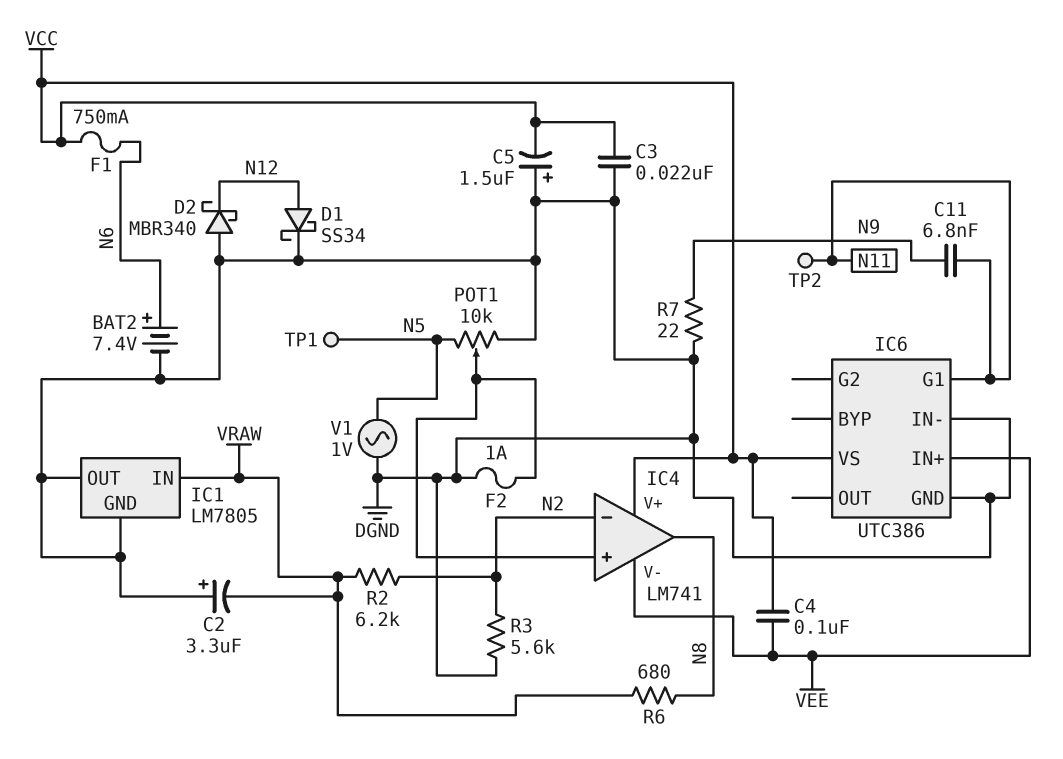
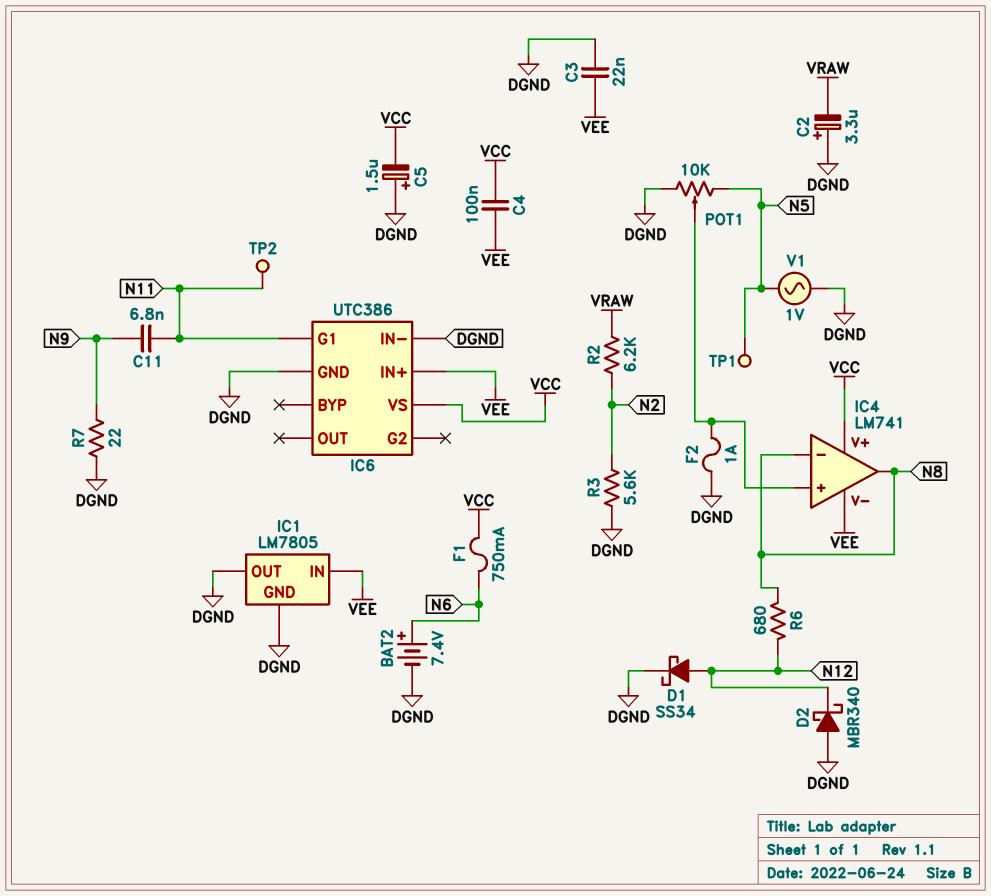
C3: 22nF (DGND, VCC) -> 22nF (DGND, VEE)
IC1 pin IN: VRAW -> VEE
IC4 pin in-: N2 -> N8
R6: 680 (N8, VRAW) -> 680 (N8, N12)

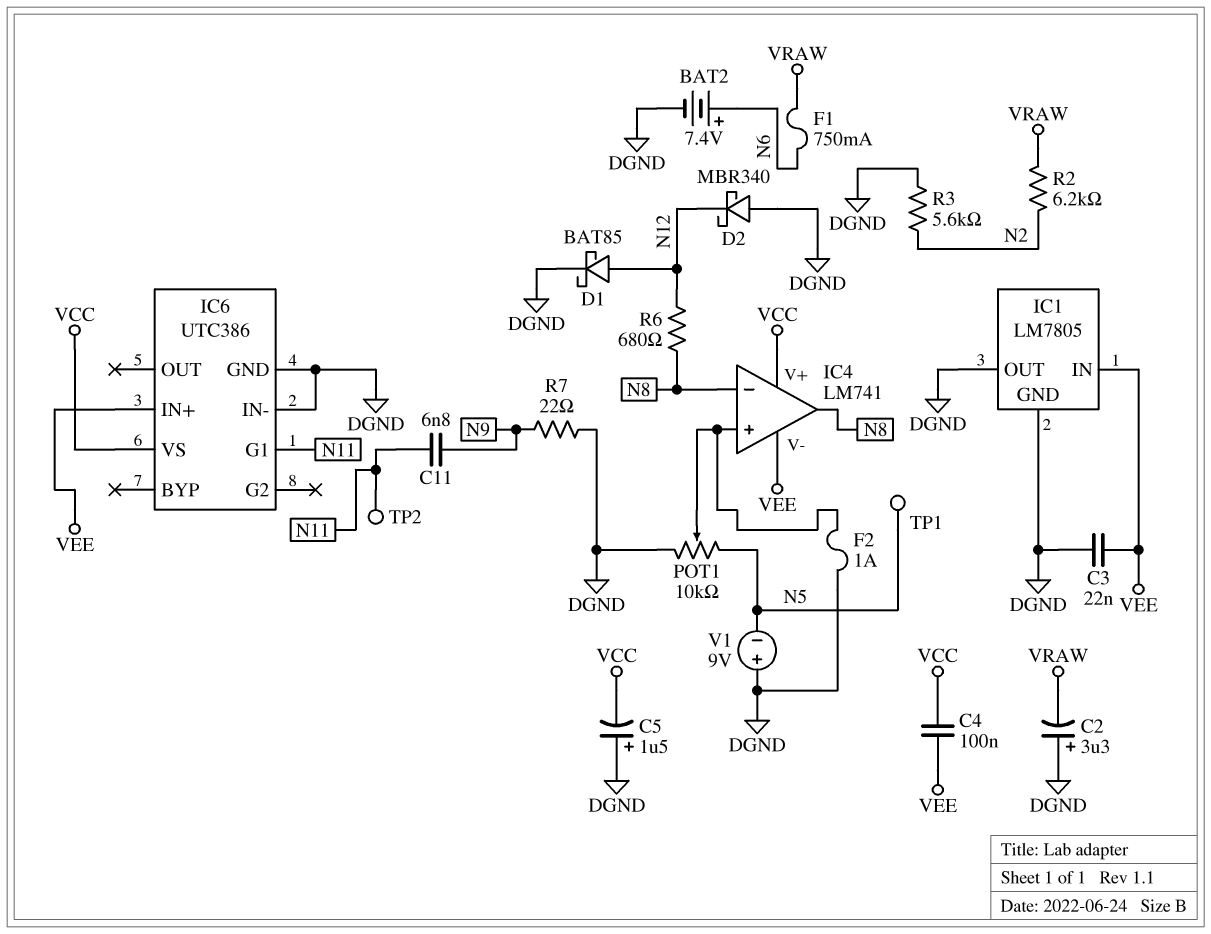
D1: schottky SS34 (A N12, K DGND) -> schottky BAT85 (A N12, K DGND)
F1: 750mA (N6, VCC) -> 750mA (N6, VRAW)
V1: AC 1V (DGND, N5) -> 9V (plus DGND, minus N5)

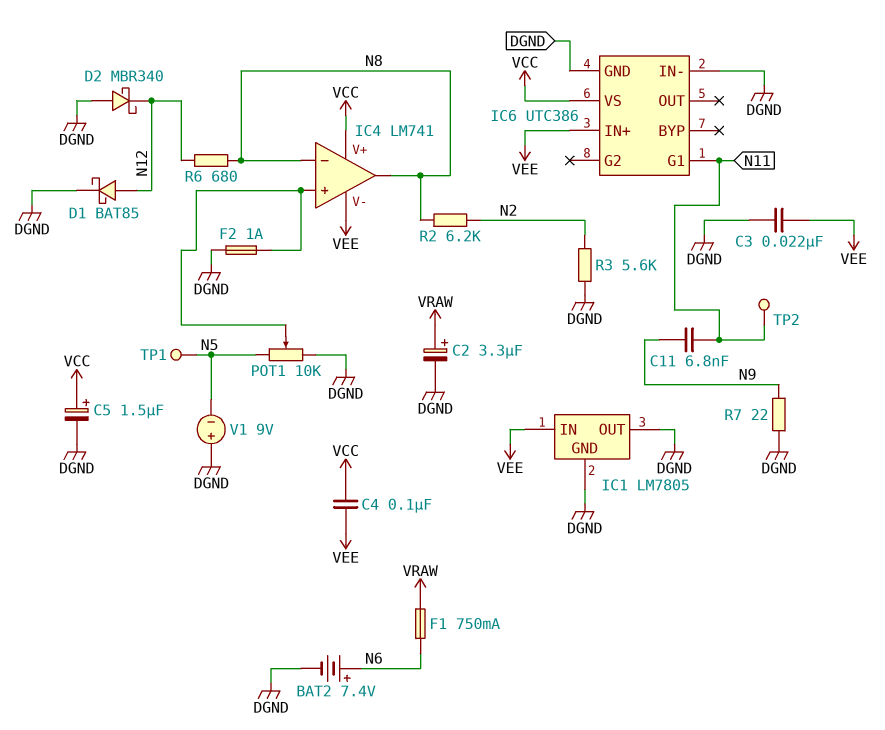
C2: 3.3uF (plus DGND, minus VRAW) -> 3.3uF (plus VRAW, minus DGND)
C5: 1.5uF (plus DGND, minus VCC) -> 1.5uF (plus VCC, minus DGND)
R2: 6.2k (N2, VRAW) -> 6.2k (N2, N8)

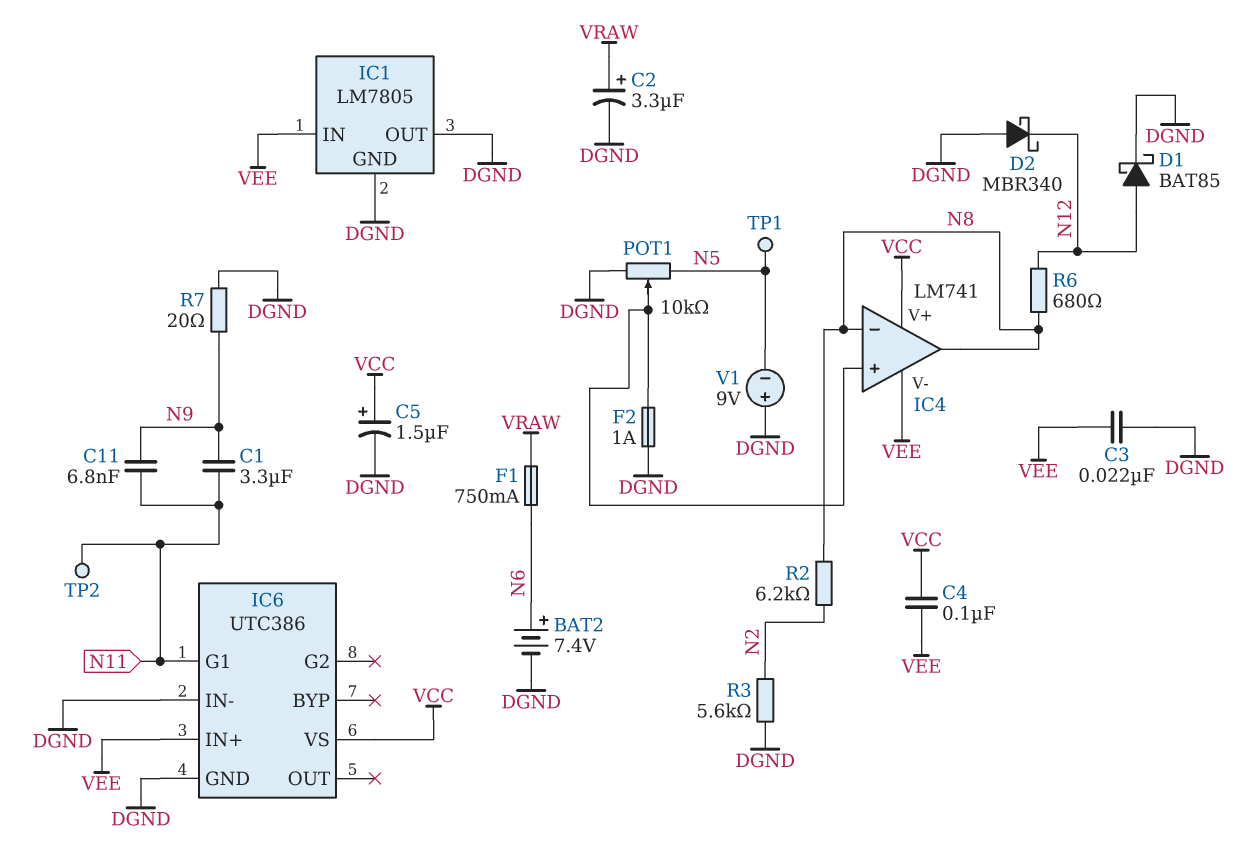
C1: none -> 3.3uF (N9, N11)
R7: 22 (DGND, N9) -> 20 (DGND, N9)

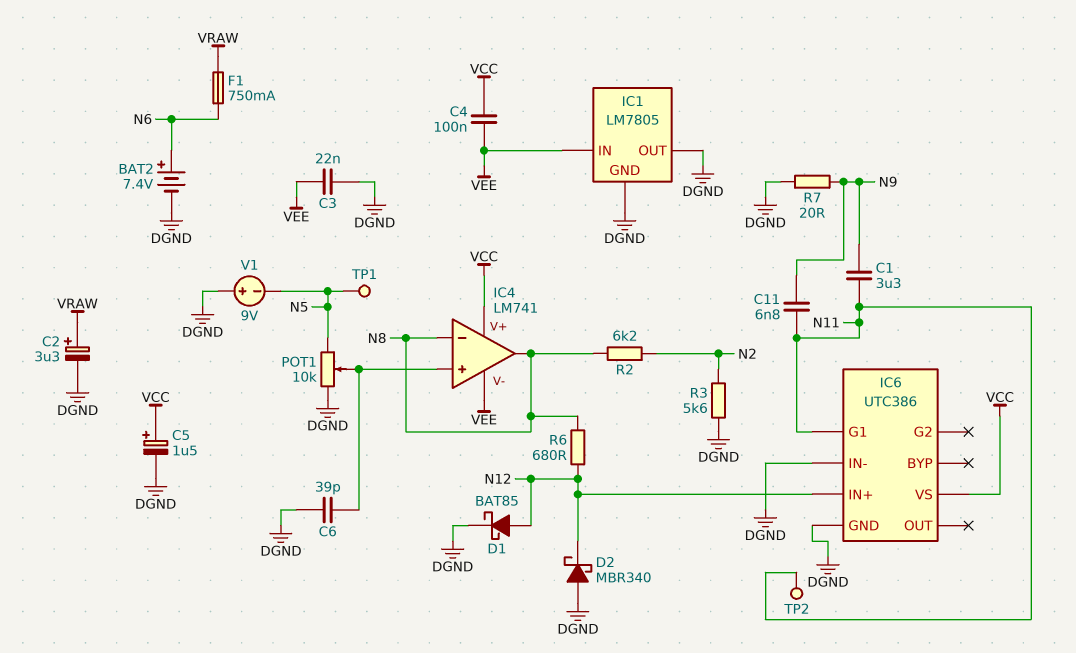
C6: none -> 39pF (DGND, IC4/in+)
F2: 1A (DGND, IC4/in+) -> none
IC6 pin IN+: VEE -> N12

